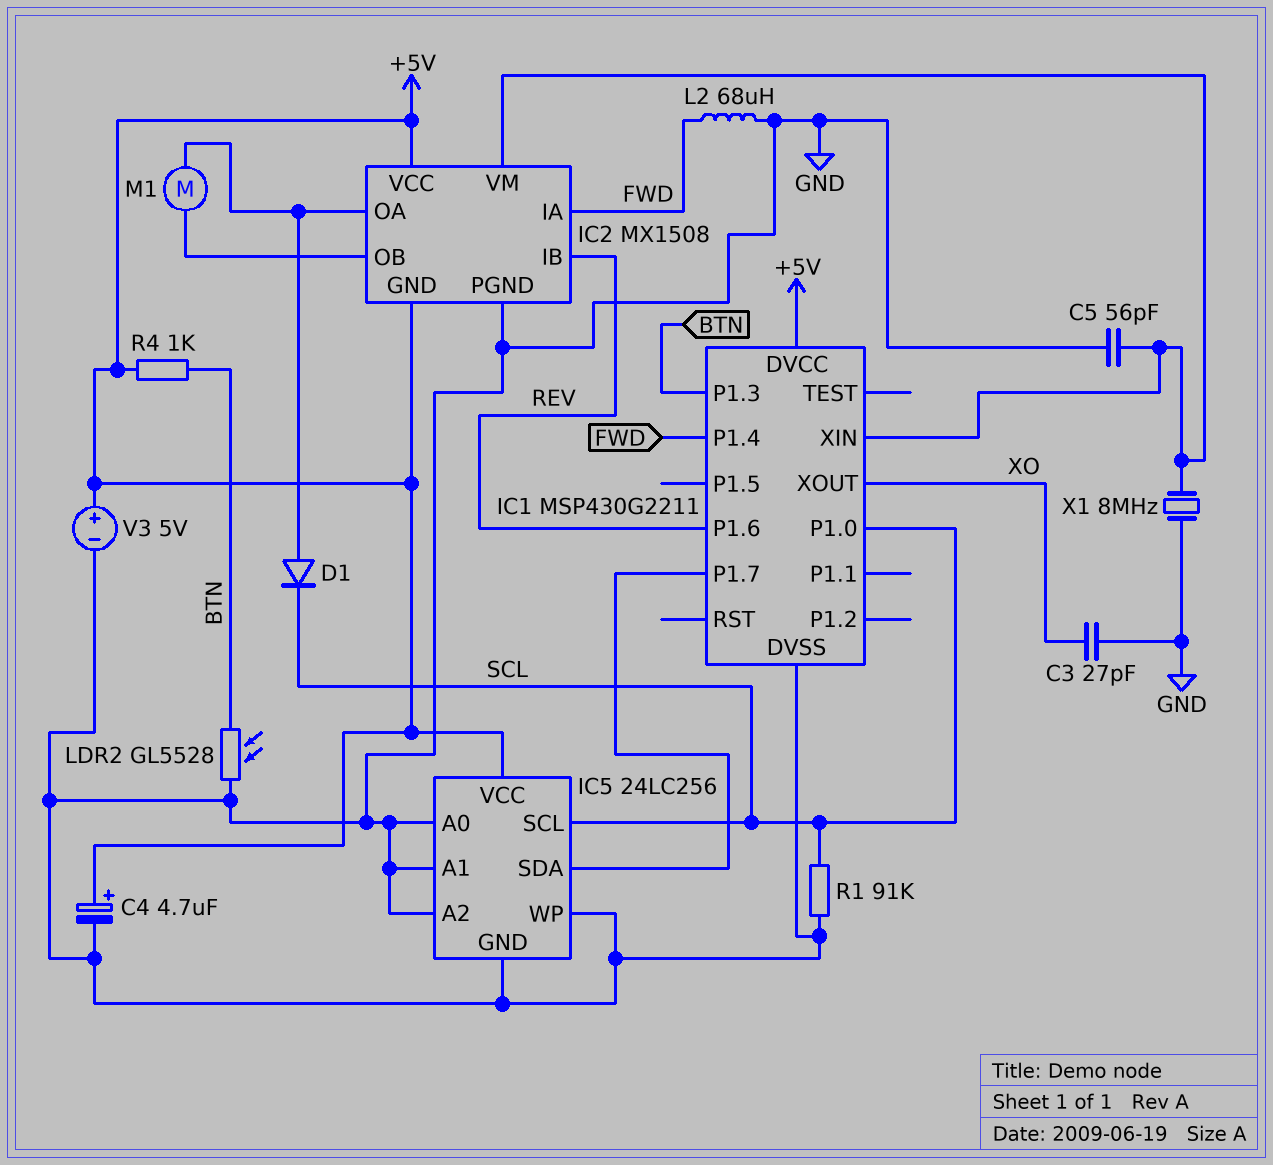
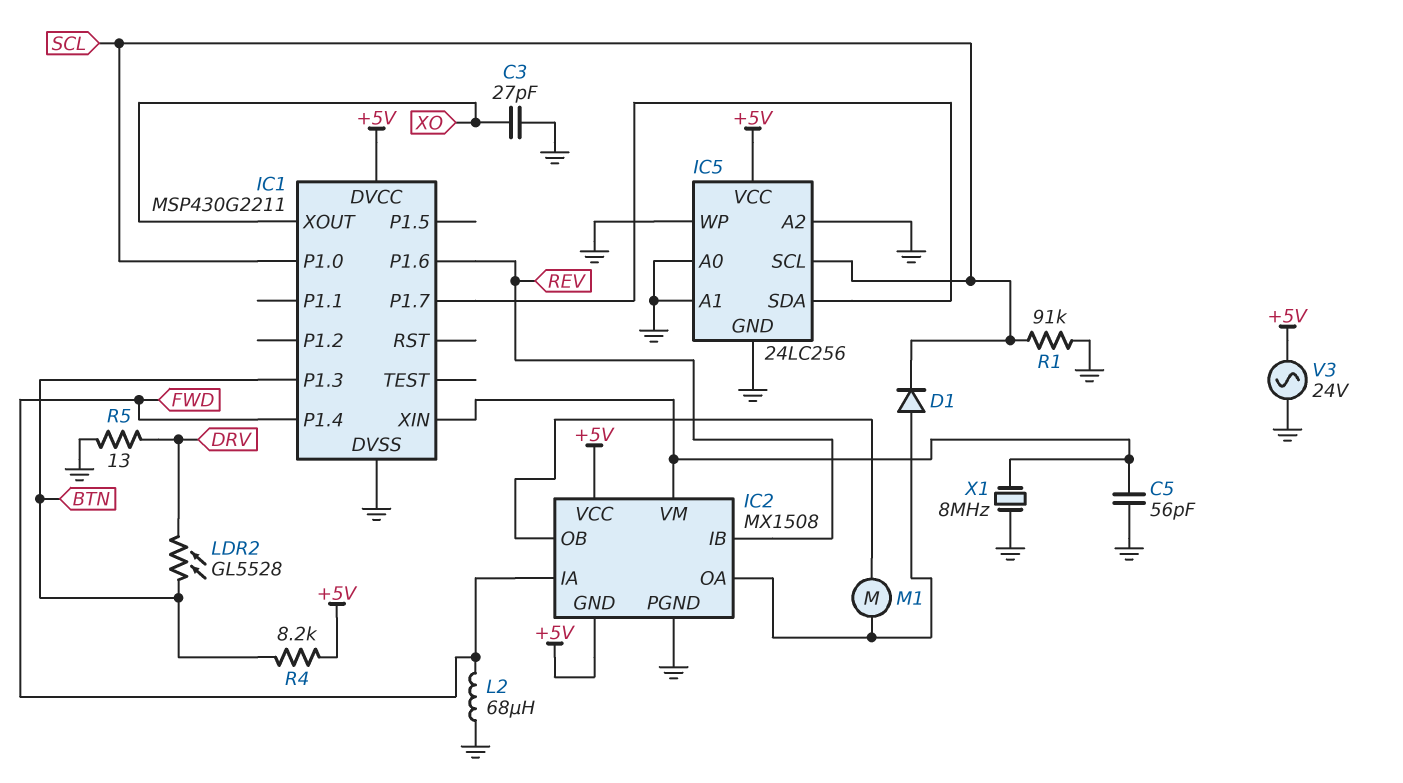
C4: 4.7uF (plus +5V, minus GND) -> none
LDR2: GL5528 (BTN, GND) -> GL5528 (BTN, DRV)
R4: 1k (+5V, BTN) -> 8.2k (+5V, BTN)
R5: none -> 13 (DRV, GND)
V3: 5V (plus +5V, minus GND) -> AC 24V (+5V, GND)

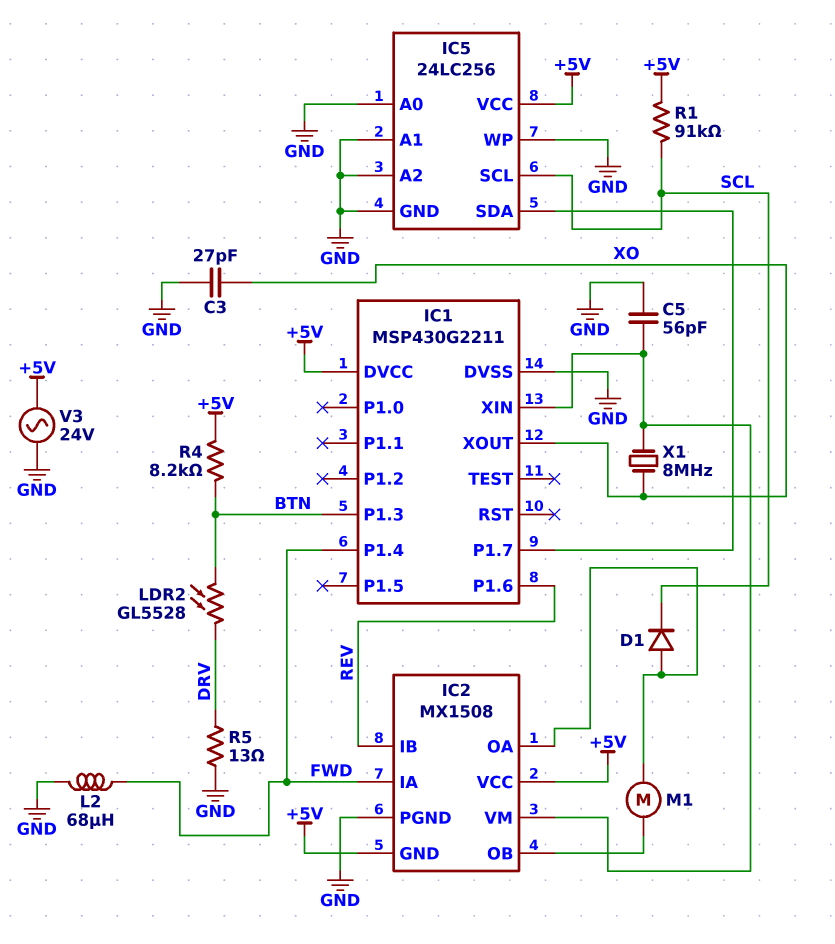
IC1 pin P1.0: SCL -> none
R1: 91k (GND, SCL) -> 91k (+5V, SCL)
X1: 8MHz (GND, IC1/XIN) -> 8MHz (IC1/XIN, XO)

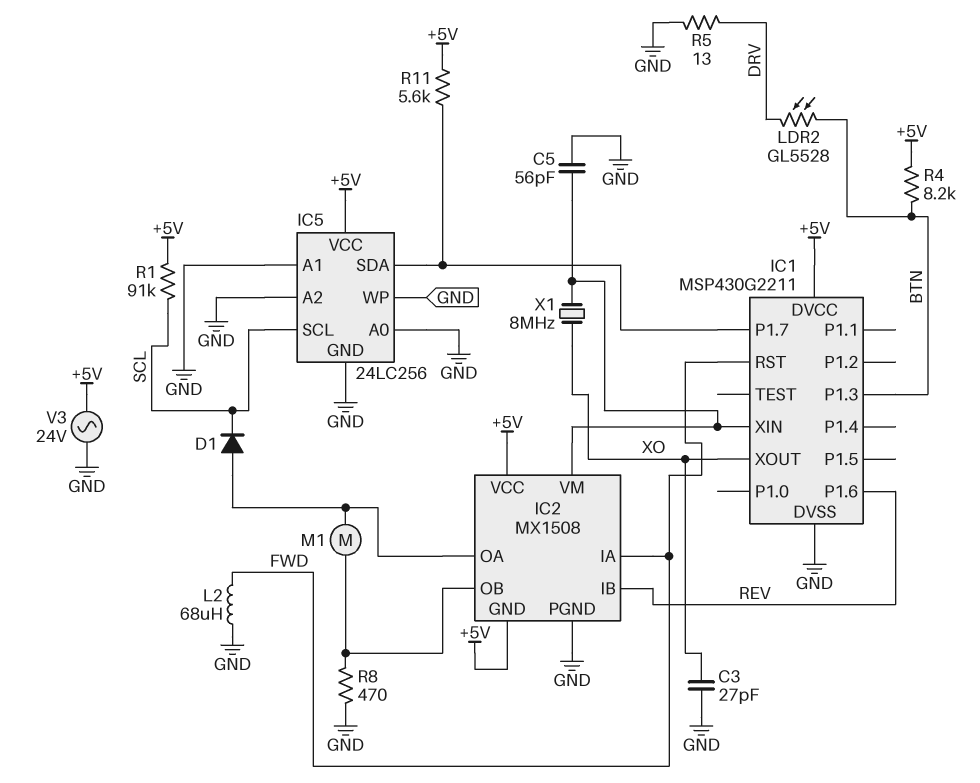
IC1 pin P1.4: FWD -> none
IC1 pin RST: none -> FWD
R8: none -> 470 (GND, IC2/OB)
R11: none -> 5.6k (+5V, IC1/P1.7)

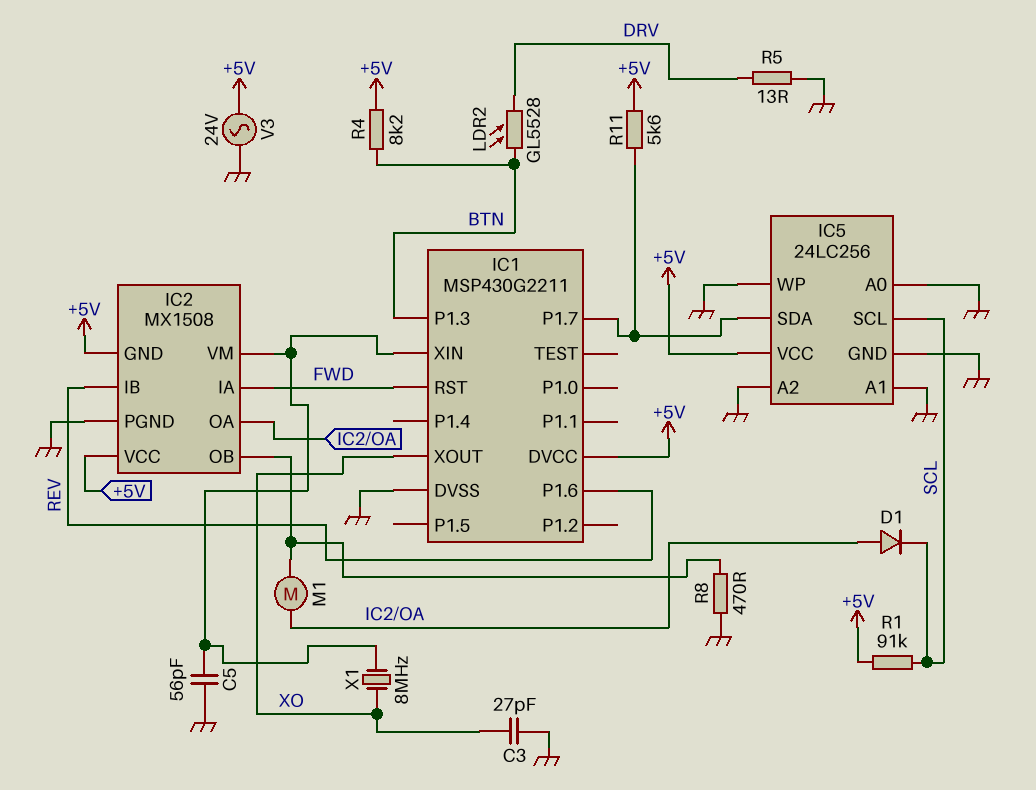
L2: 68uH (FWD, GND) -> none

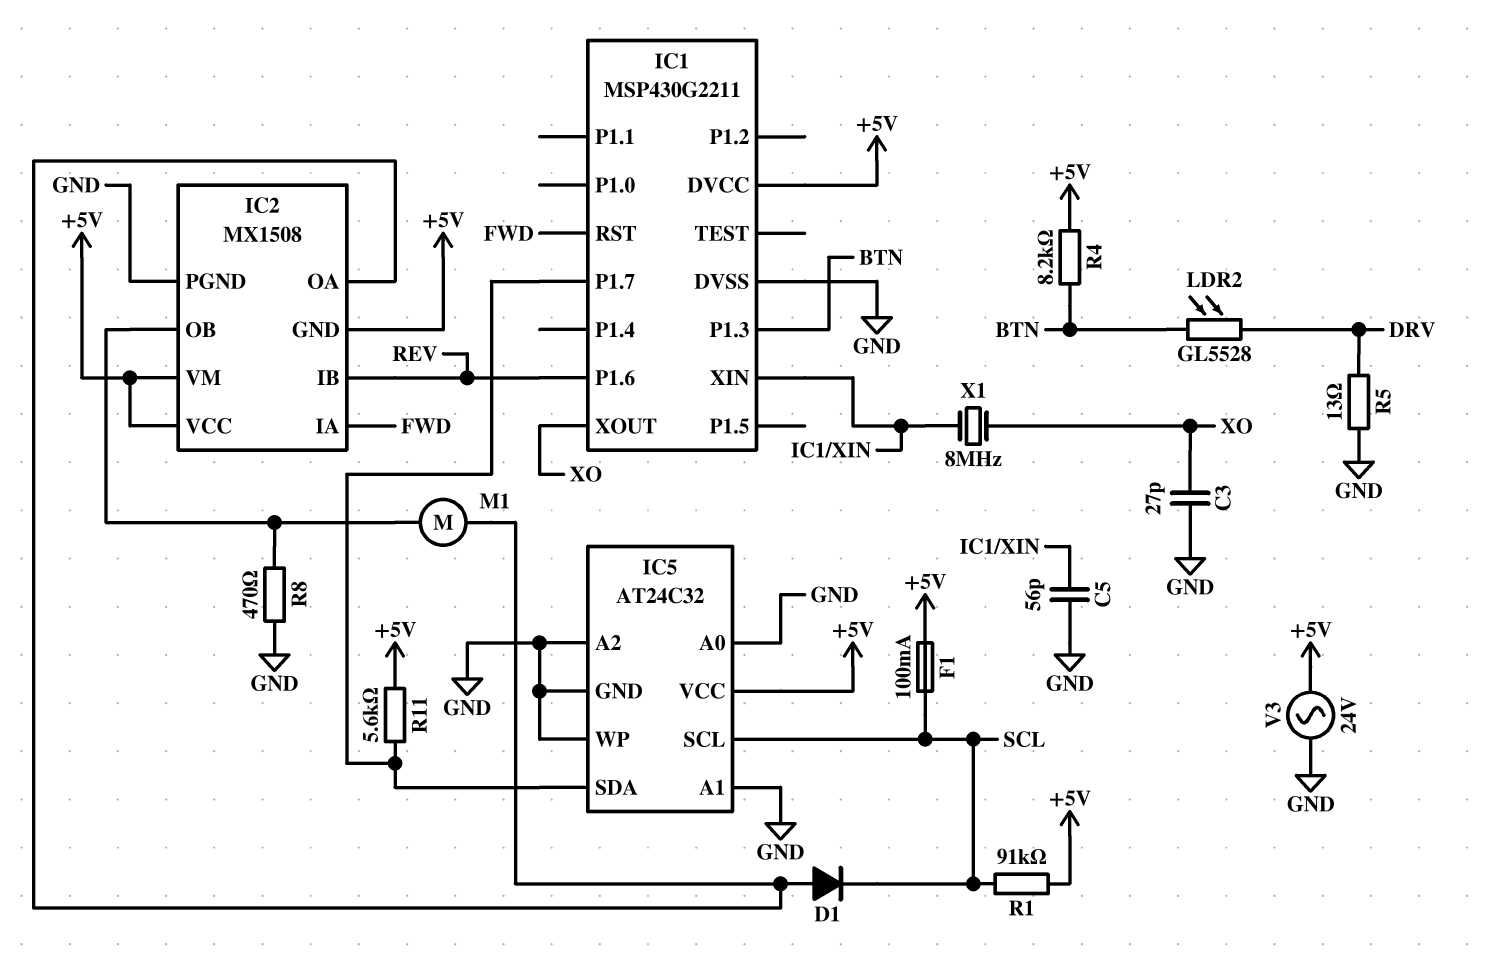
F1: none -> 100mA (+5V, SCL)
IC2 pin VM: IC1/XIN -> +5V
IC5: 24LC256 -> AT24C32

